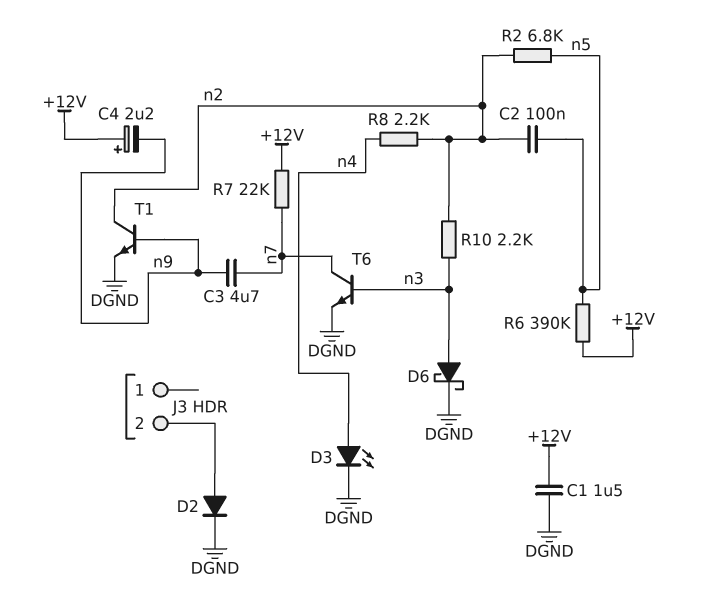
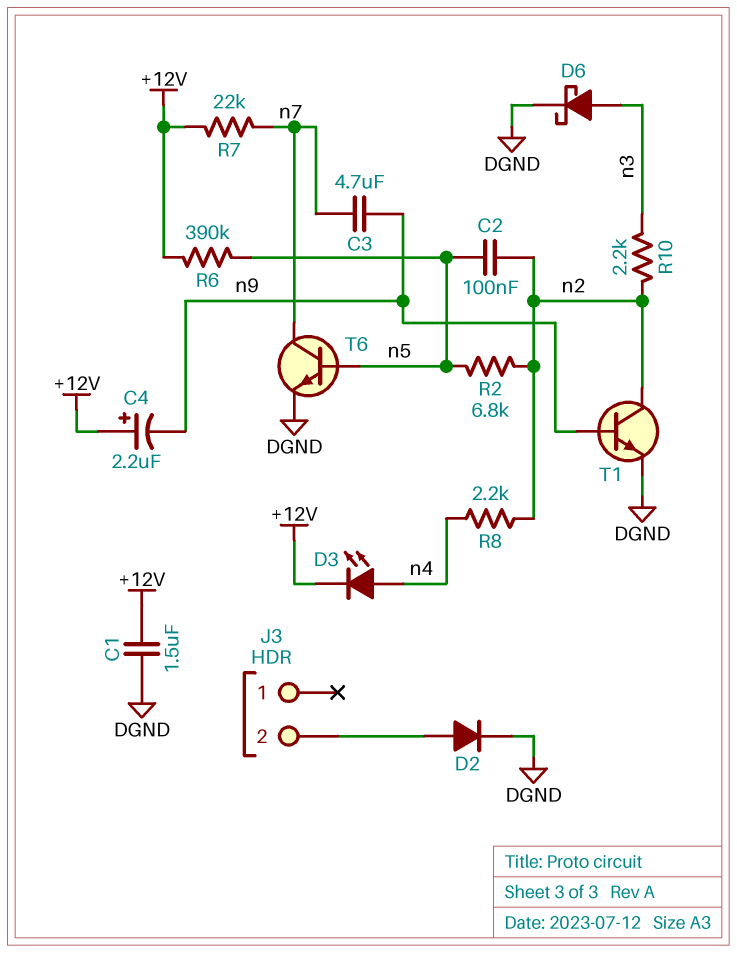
D3: LED (A n4, K DGND) -> LED (A n4, K +12V)
T6: NPN (B n3, C n7, E DGND) -> NPN (B n5, C n7, E DGND)

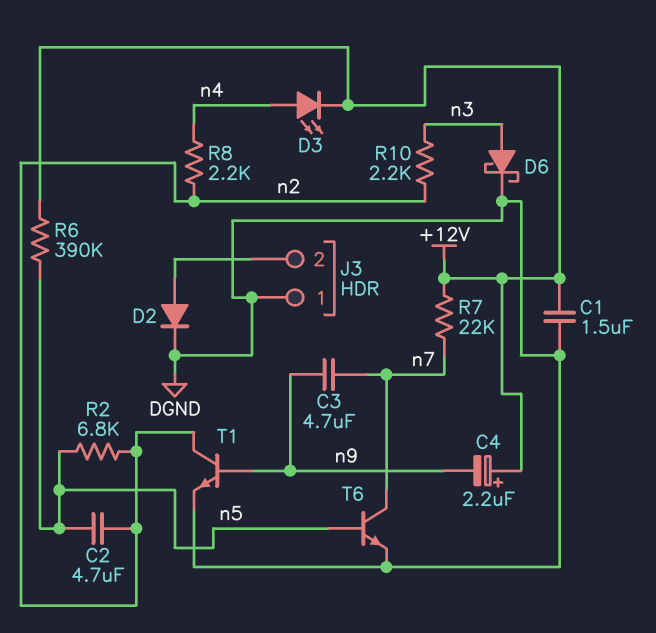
C2: 100nF (n2, n5) -> 4.7uF (n2, n5)
J3 pin 1: none -> DGND

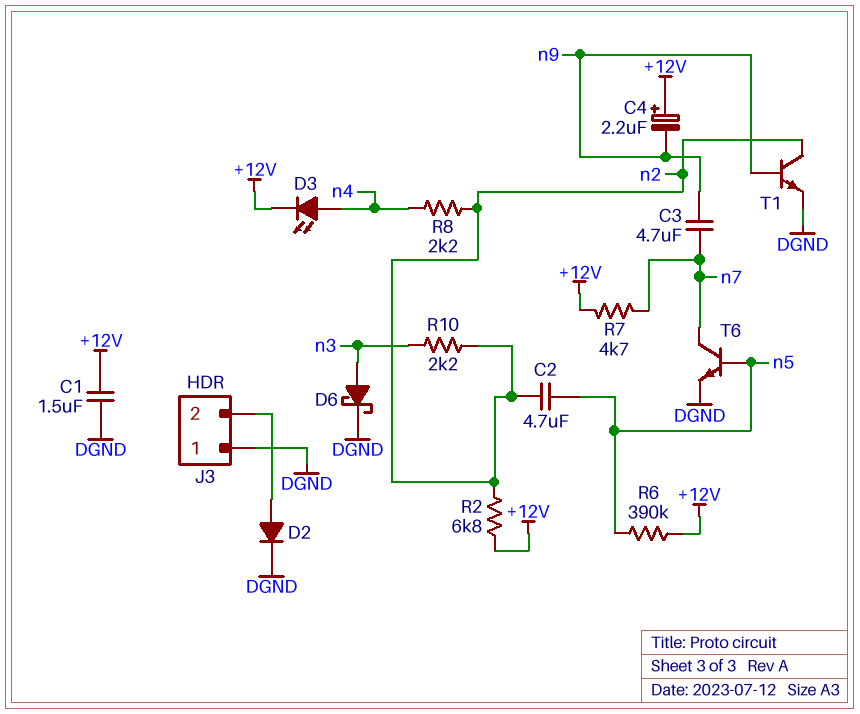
R2: 6.8k (n2, n5) -> 6.8k (+12V, n2)
R7: 22k (+12V, n7) -> 4.7k (+12V, n7)

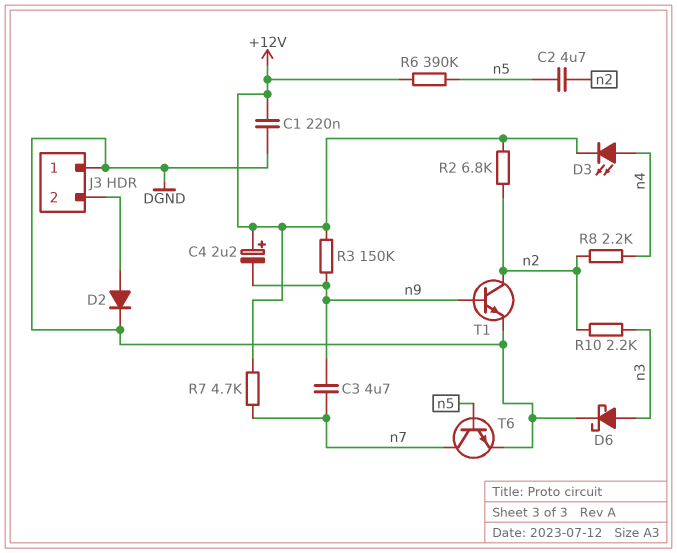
C1: 1.5uF (+12V, DGND) -> 220nF (+12V, DGND)
R3: none -> 150k (+12V, n9)

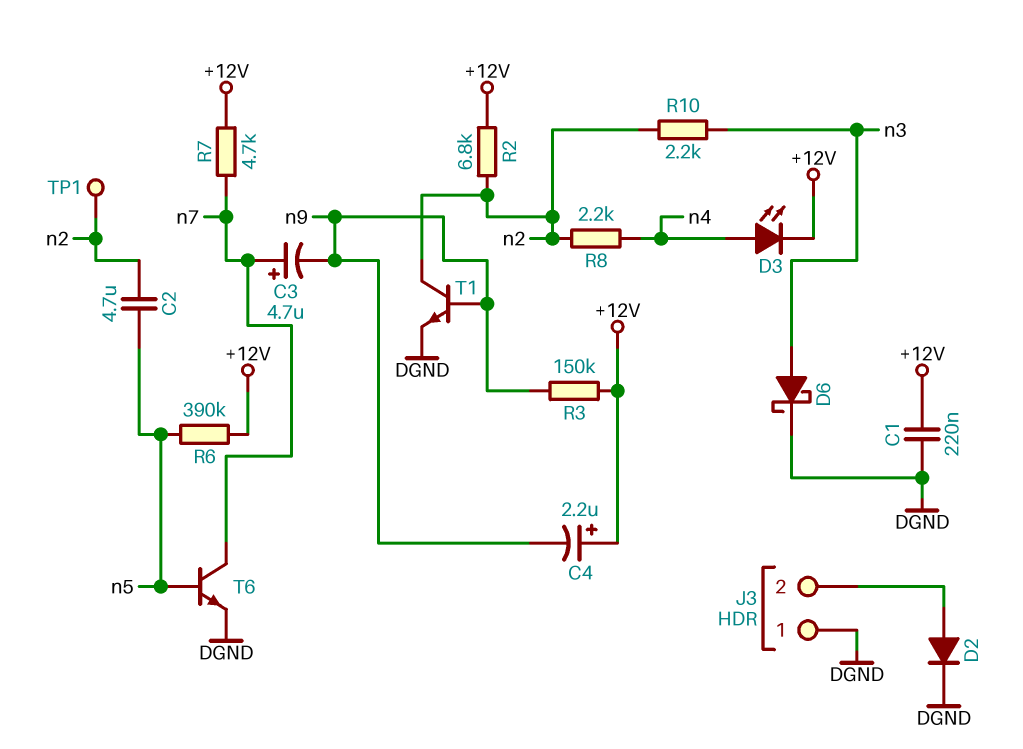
C3: 4.7uF (n7, n9) -> 4.7uF (plus n7, minus n9)
TP1: none -> test point (n2)

